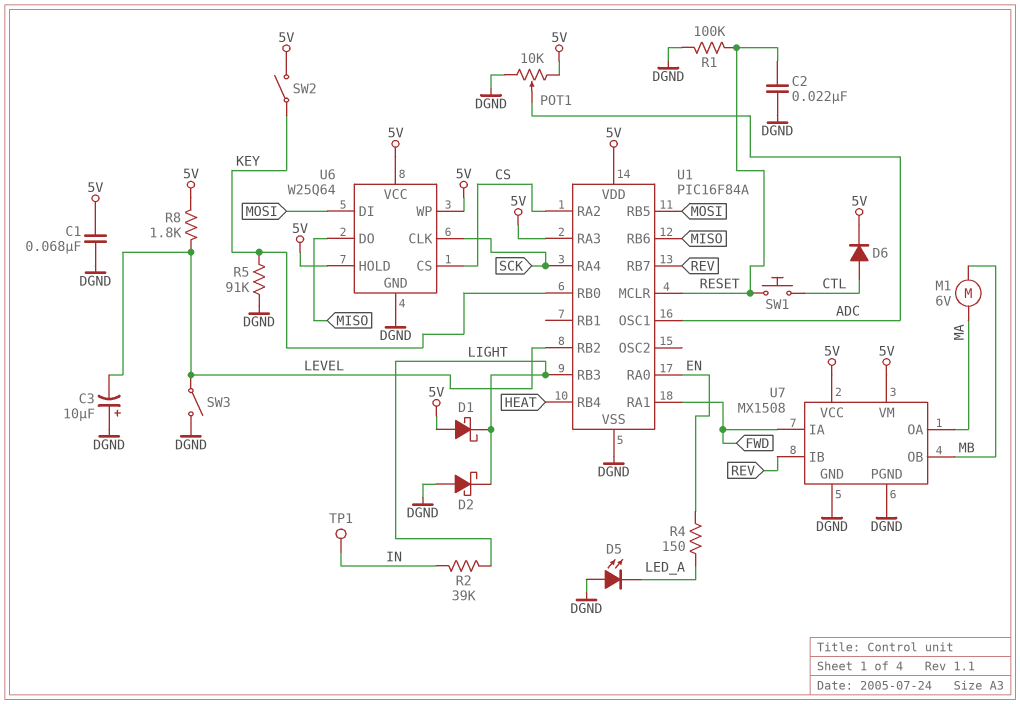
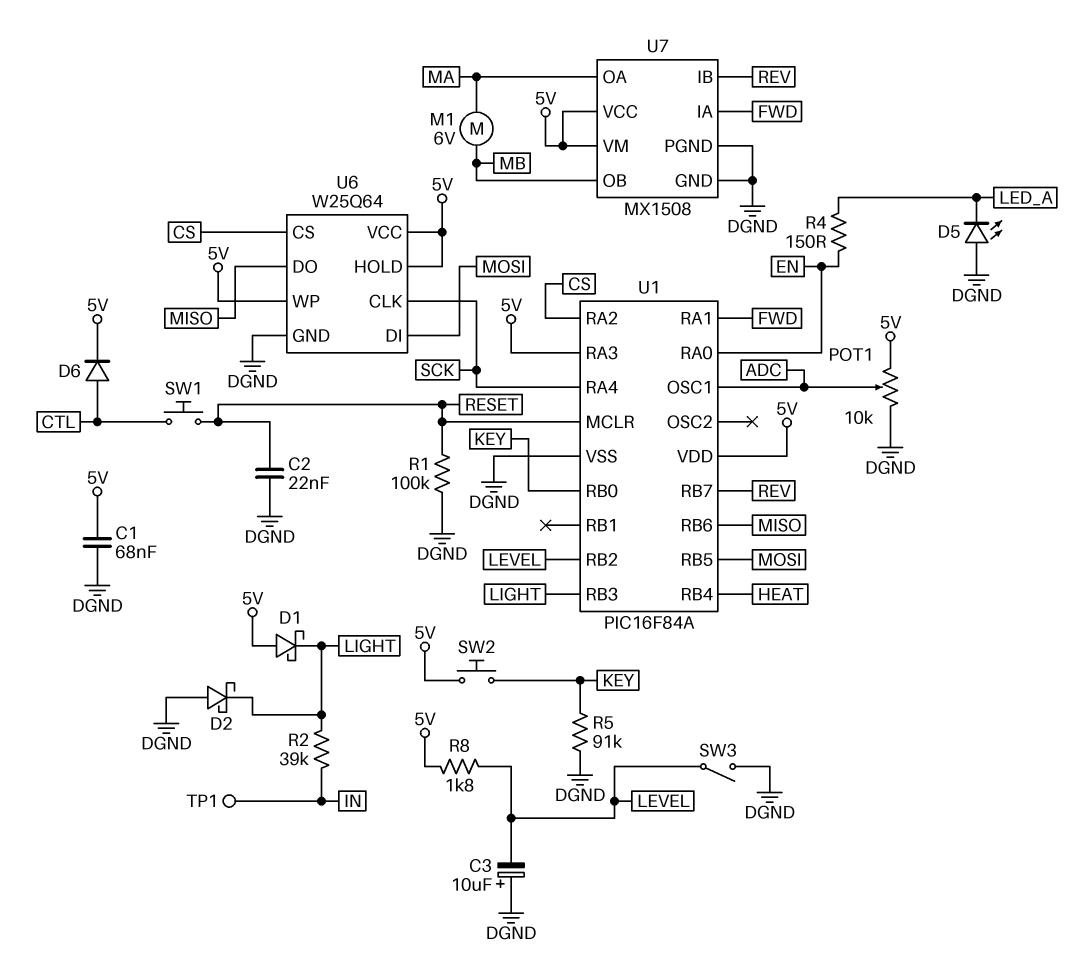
SW2: switch (5V, KEY) -> button (5V, KEY)

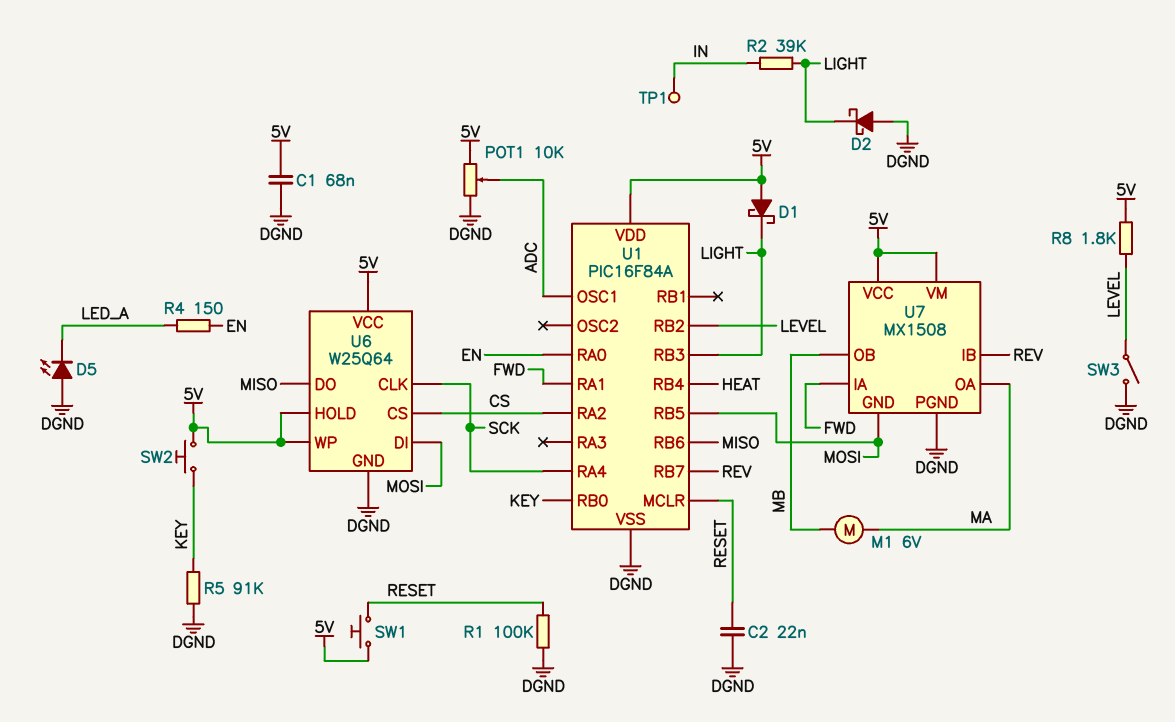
C3: 10uF (plus DGND, minus LEVEL) -> none
D6: diode (A CTL, K 5V) -> none
SW1: button (CTL, RESET) -> button (5V, RESET)
U1 pin RA3: 5V -> none
U7 pin GND: DGND -> MOSI

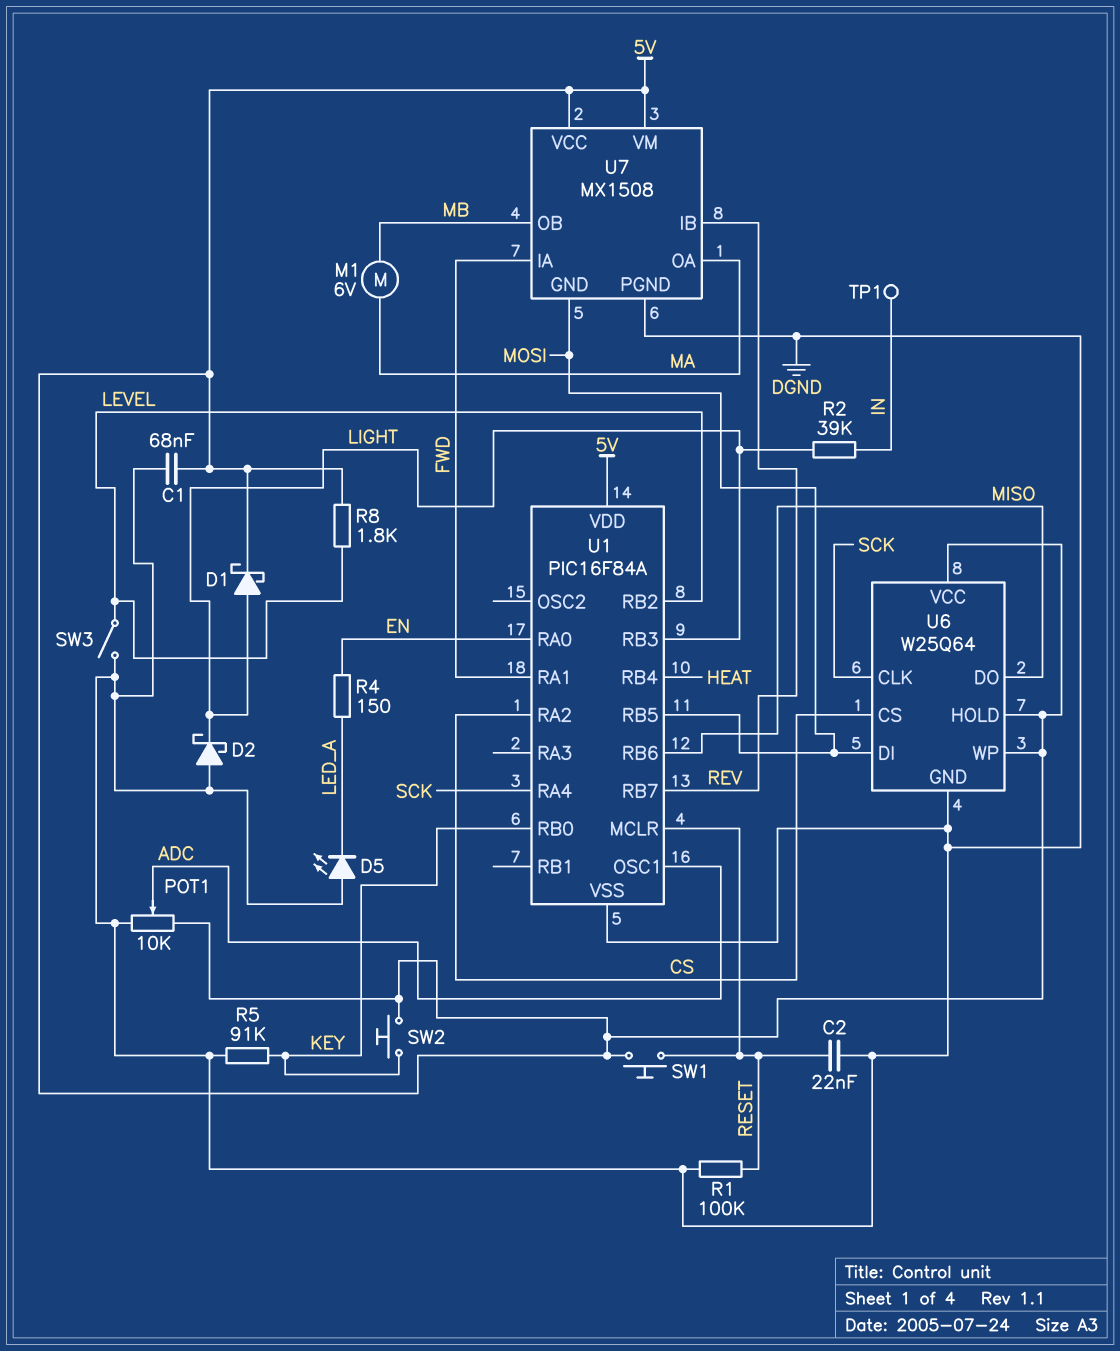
D1: schottky (A 5V, K LIGHT) -> schottky (A LIGHT, K 5V)

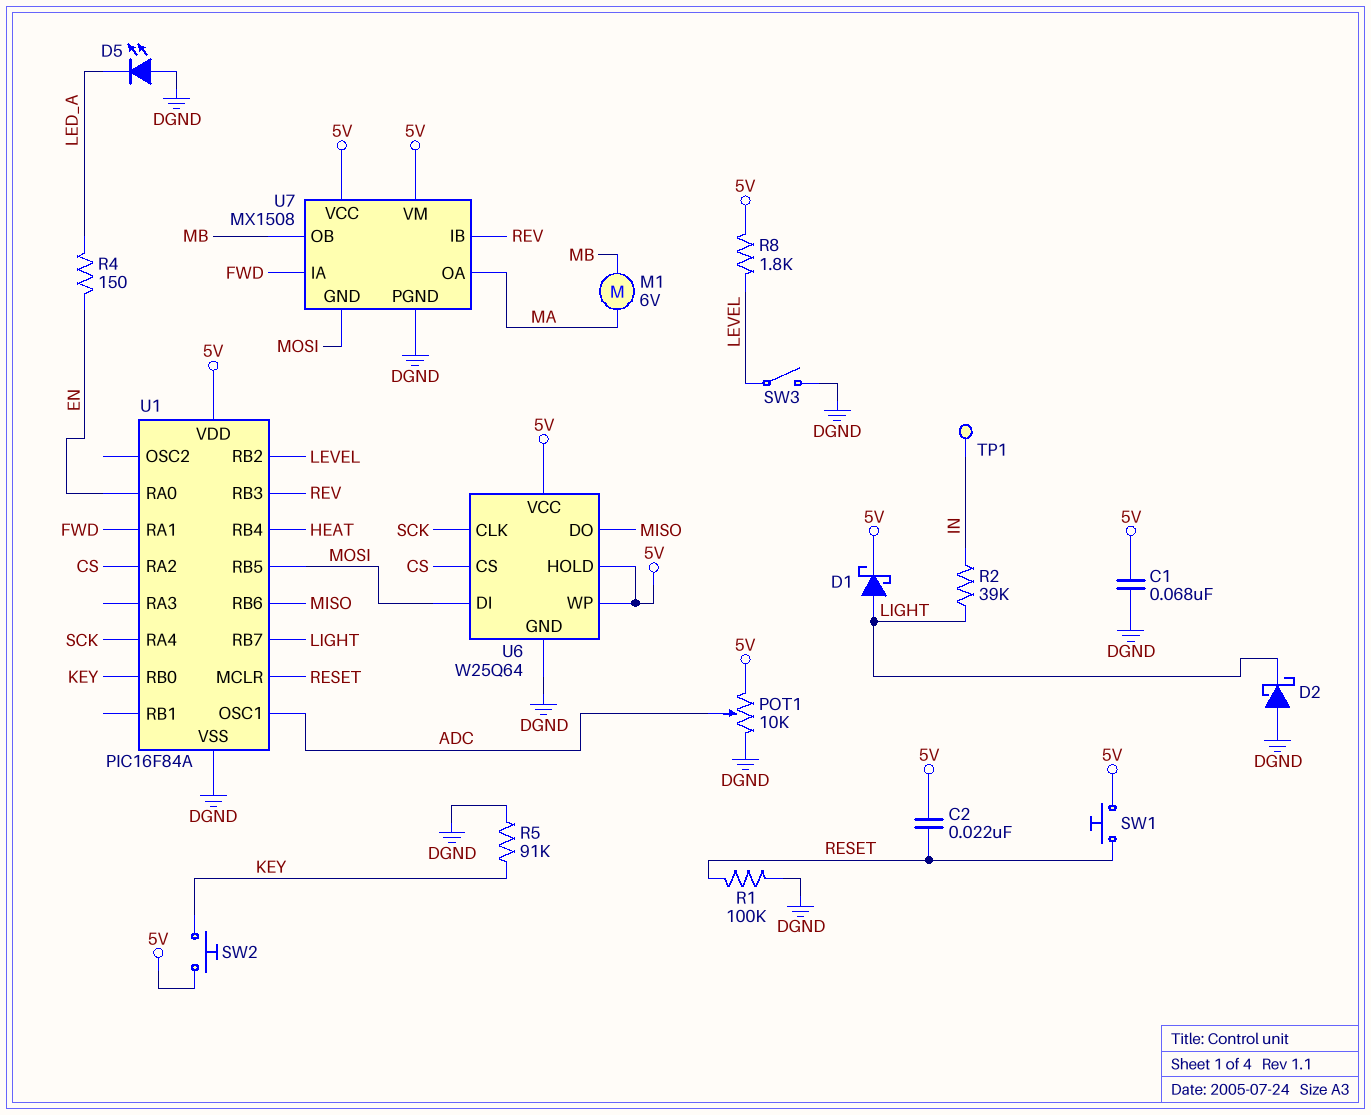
C2: 22nF (DGND, RESET) -> 22nF (5V, RESET)
U1 pin RB3: LIGHT -> REV
U1 pin RB7: REV -> LIGHT

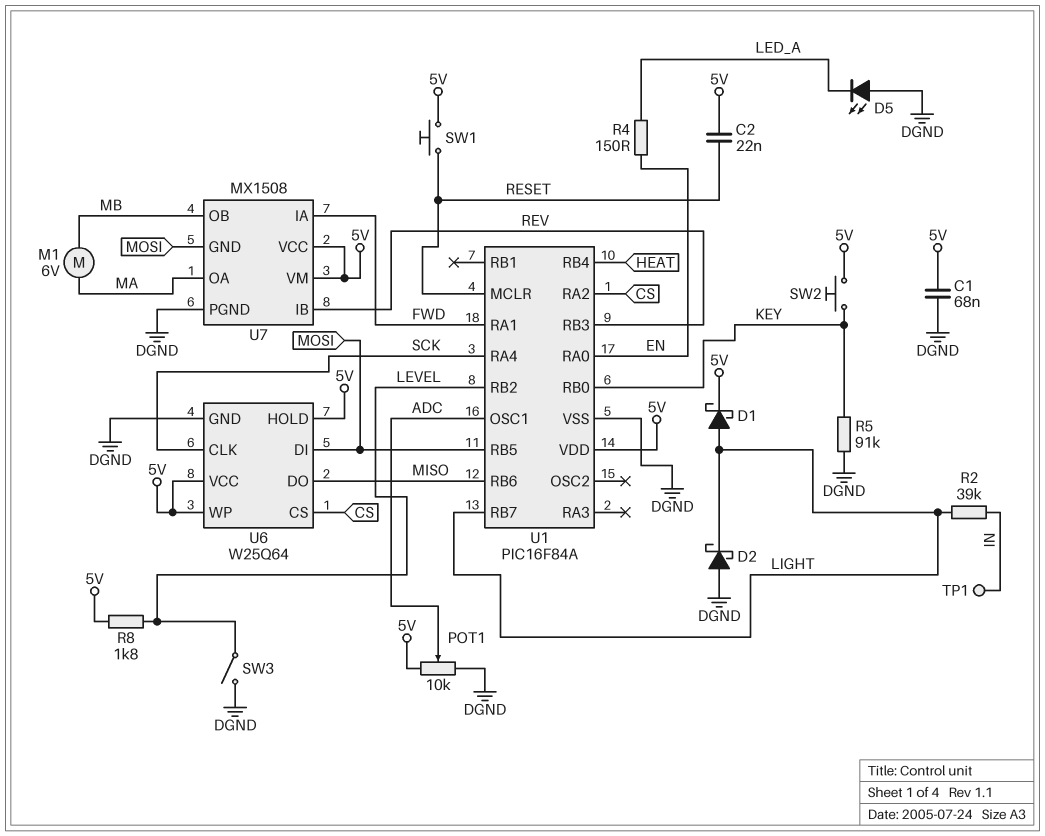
R1: 100k (DGND, RESET) -> none

